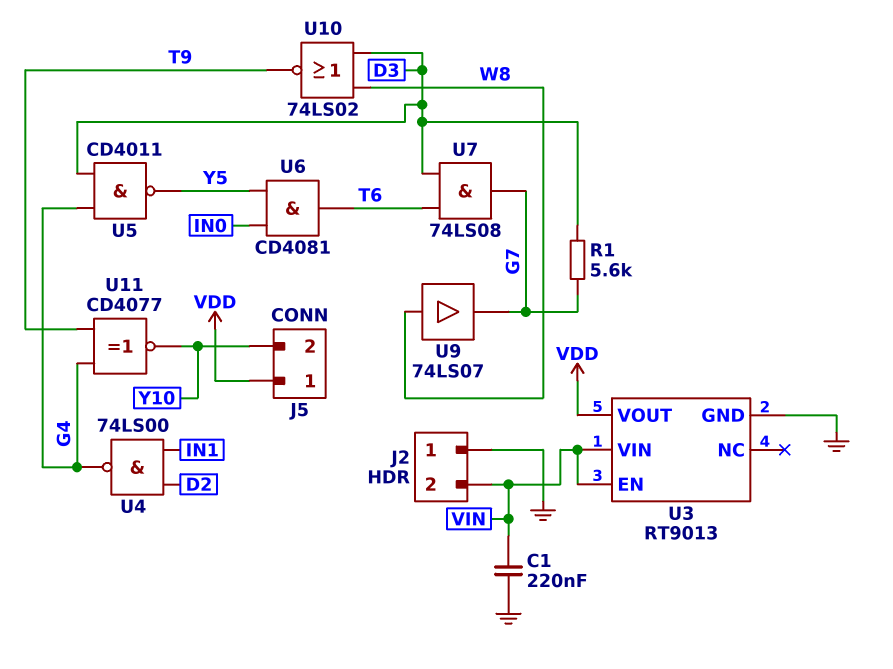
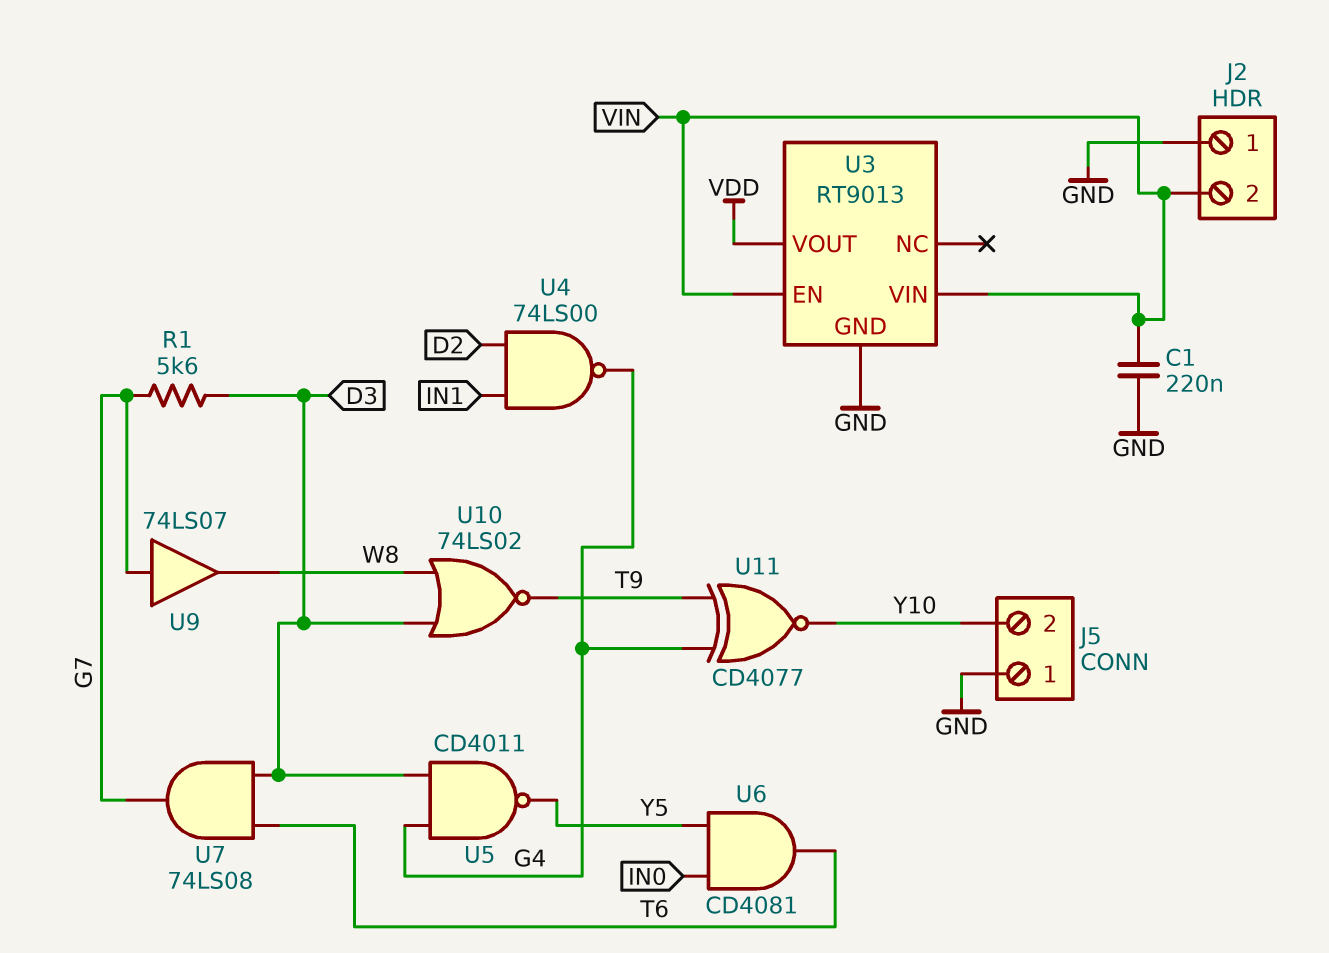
J5 pin 1: VDD -> GND
U9: buffer 74LS07 (in W8, out G7) -> buffer 74LS07 (in G7, out W8)

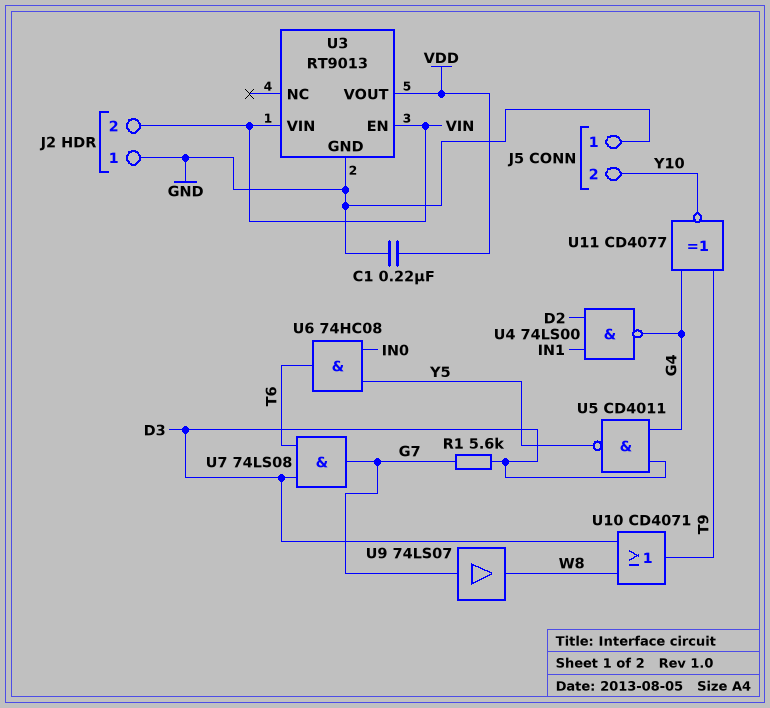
C1: 220nF (GND, VIN) -> 220nF (GND, VDD)
U6: AND CD4081 (in IN0, in Y5, out T6) -> AND 74HC08 (in IN0, in Y5, out T6)
U10: NOR 74LS02 (in D3, in W8, out T9) -> OR CD4071 (in D3, in W8, out T9)

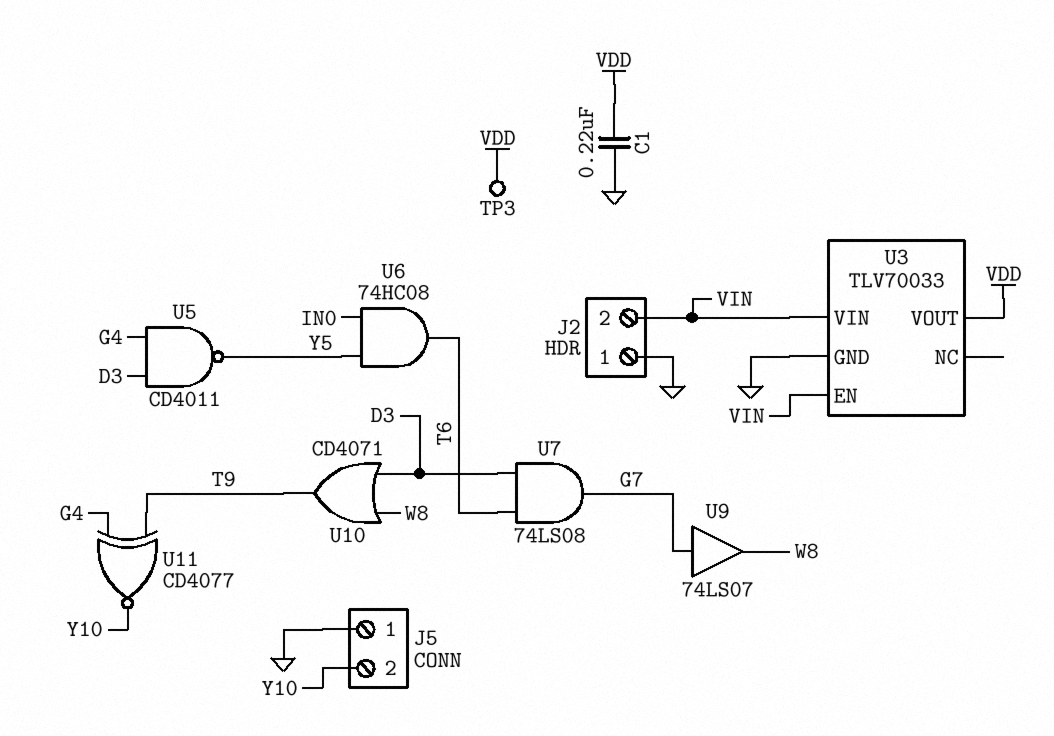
R1: 5.6k (D3, G7) -> none
TP3: none -> test point (VDD)
U3: RT9013 -> TLV70033
U4: NAND 74LS00 (in D2, in IN1, out G4) -> none

